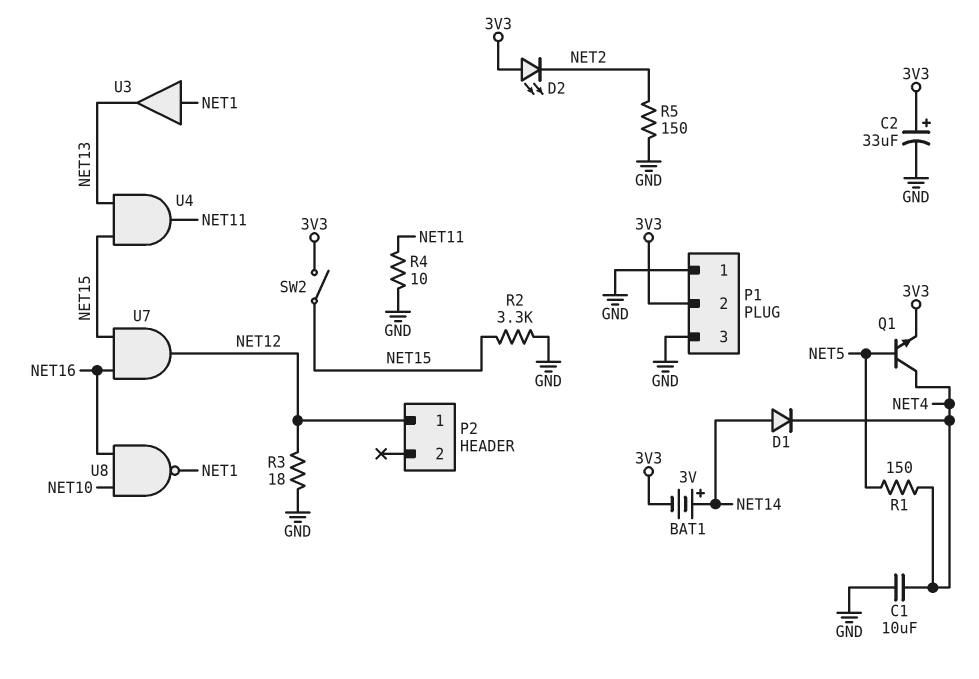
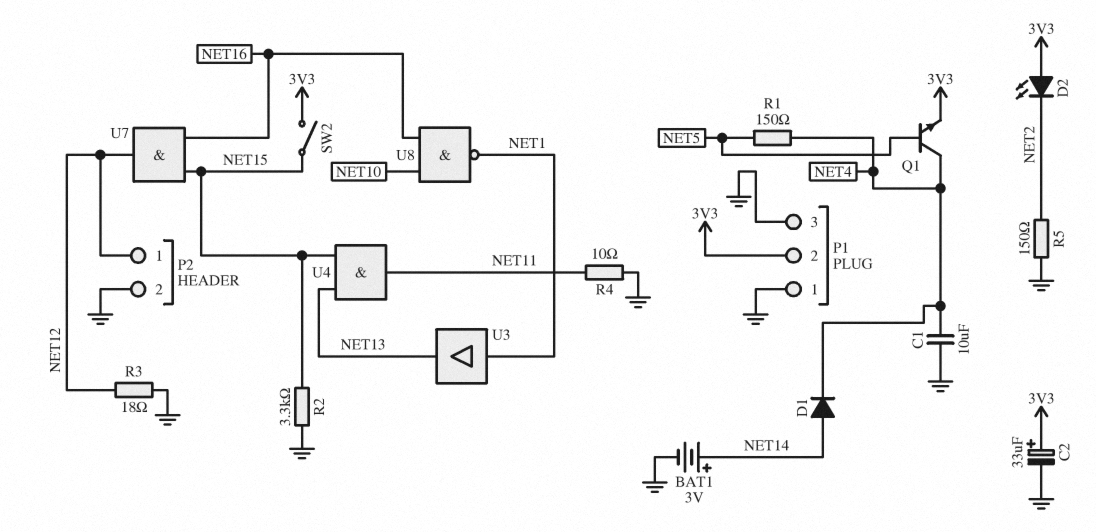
BAT1: 3V (plus NET14, minus 3V3) -> 3V (plus NET14, minus GND)
P2 pin 2: none -> GND

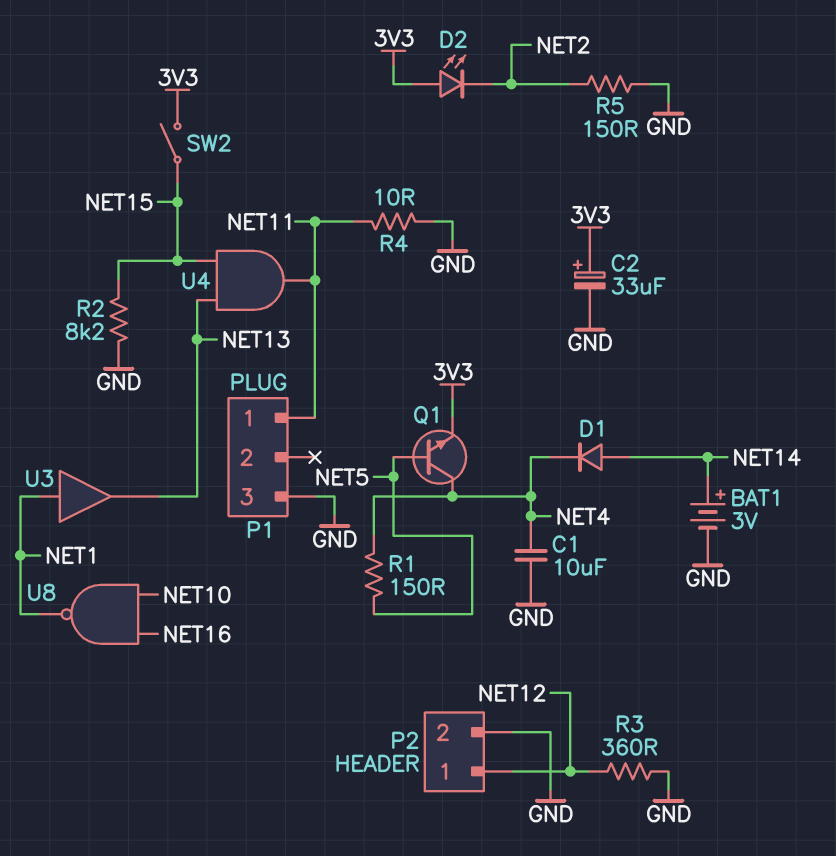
P1 pin 1: GND -> NET11
P1 pin 2: 3V3 -> none
R2: 3.3k (GND, NET15) -> 8.2k (GND, NET15)
R3: 18 (GND, NET12) -> 360 (GND, NET12)
U7: AND (in NET15, in NET16, out NET12) -> none

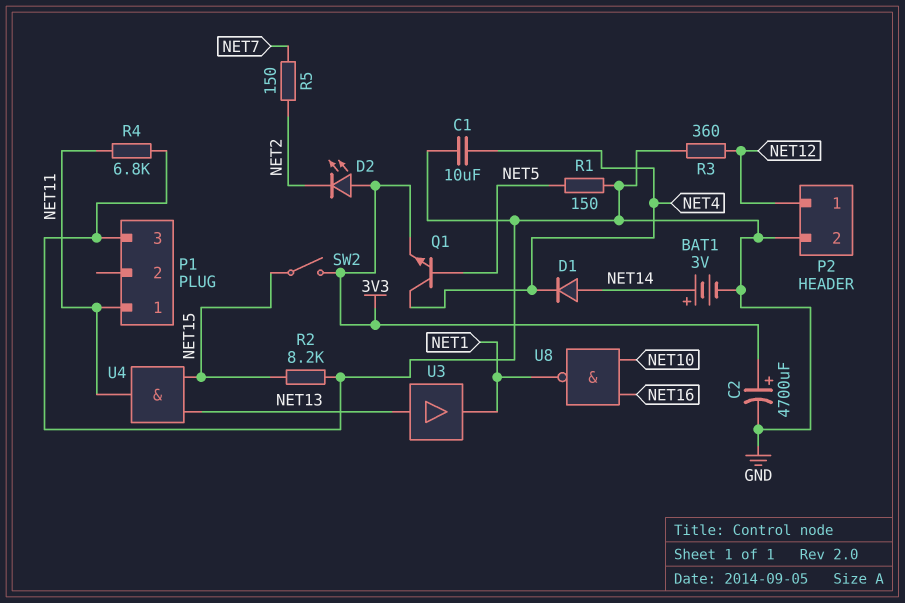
C2: 33uF (plus 3V3, minus GND) -> 4700uF (plus 3V3, minus GND)
R1: 150 (NET4, NET5) -> 150 (GND, NET5)
R4: 10 (GND, NET11) -> 6.8k (GND, NET11)
R5: 150 (GND, NET2) -> 150 (NET2, NET7)
U3: buffer (in NET1, out NET13) -> buffer (in NET13, out NET1)

